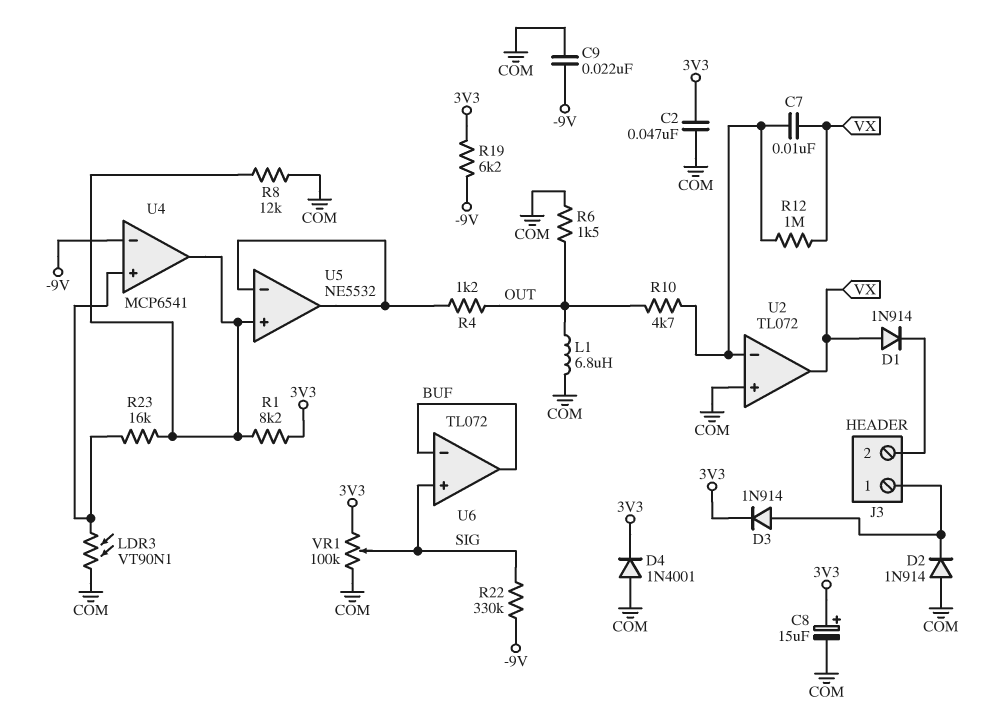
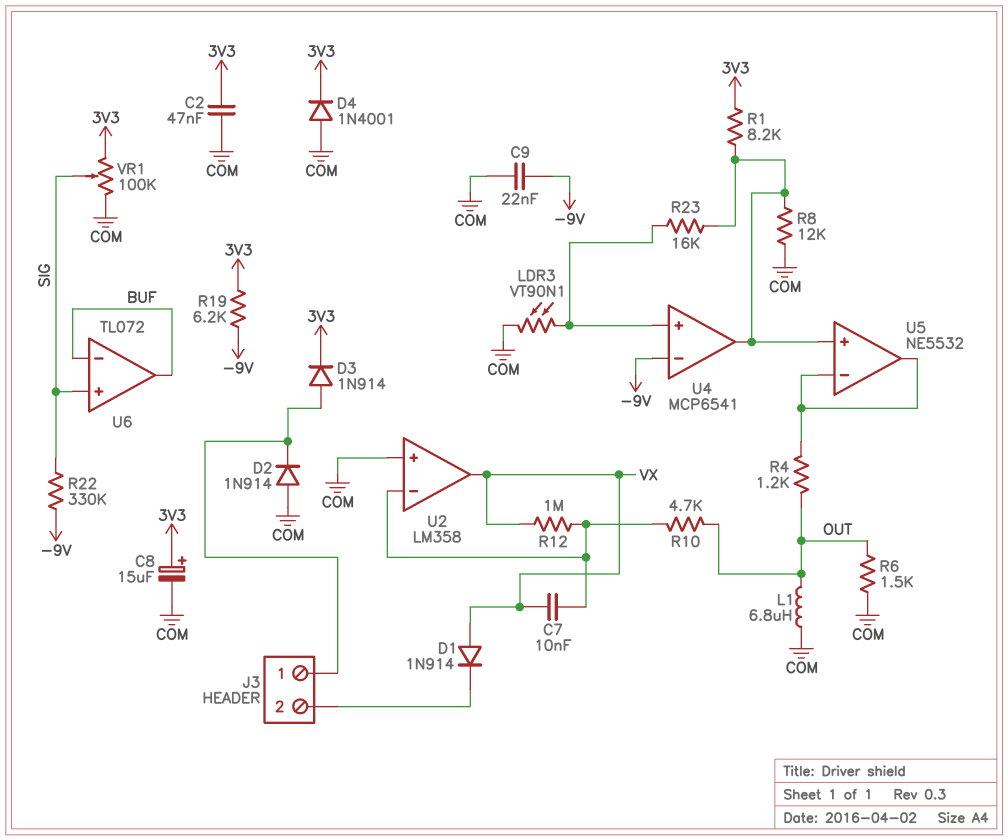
U2: TL072 -> LM358

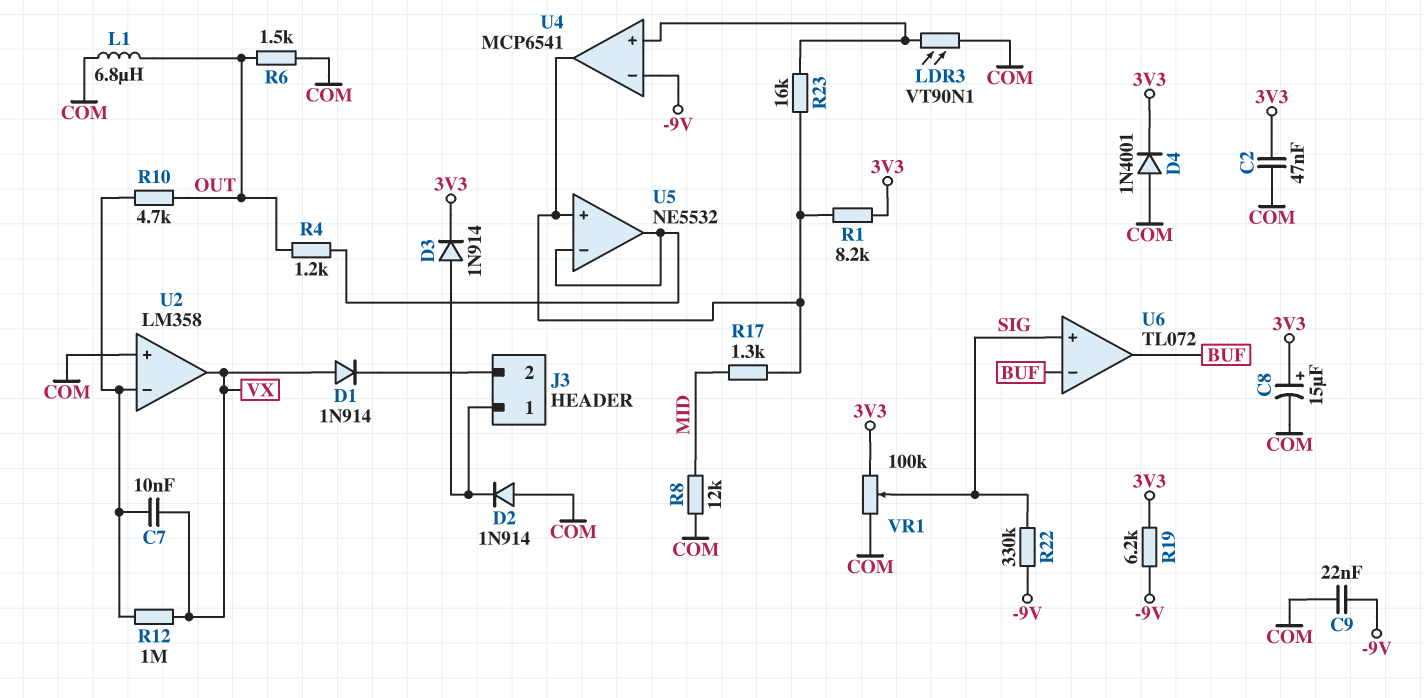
R8: 12k (COM, U4/out) -> 12k (COM, MID)
R17: none -> 1.3k (MID, U4/out)

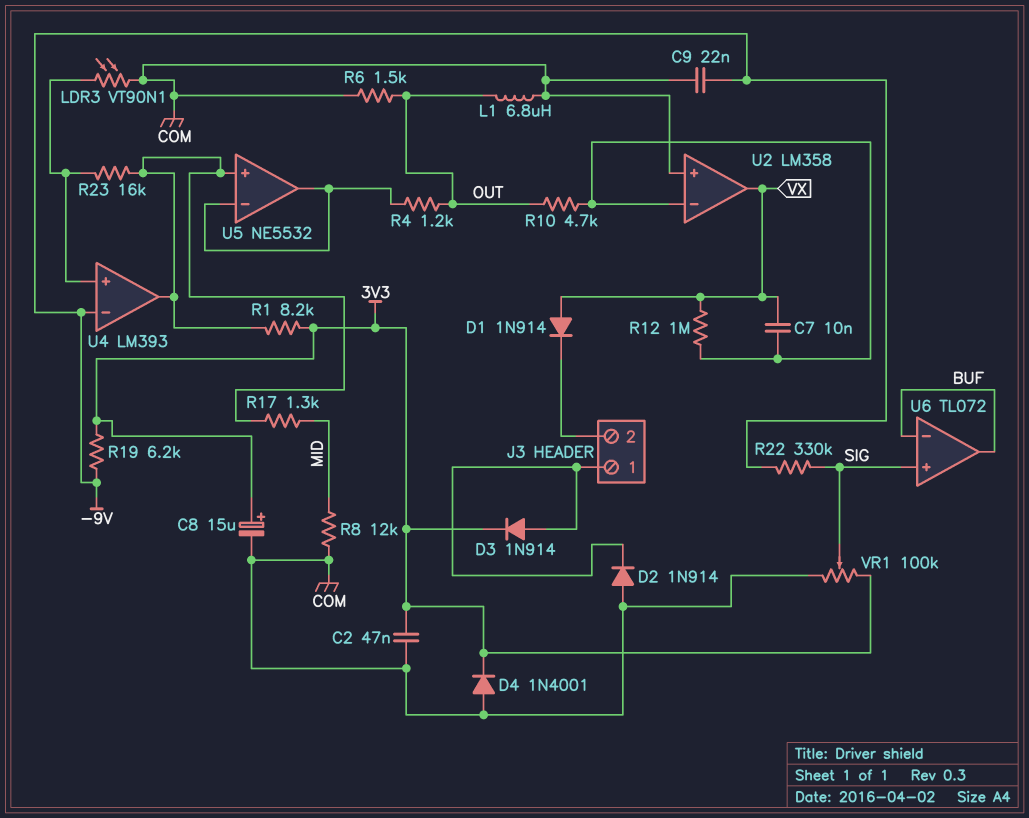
U4: MCP6541 -> LM393

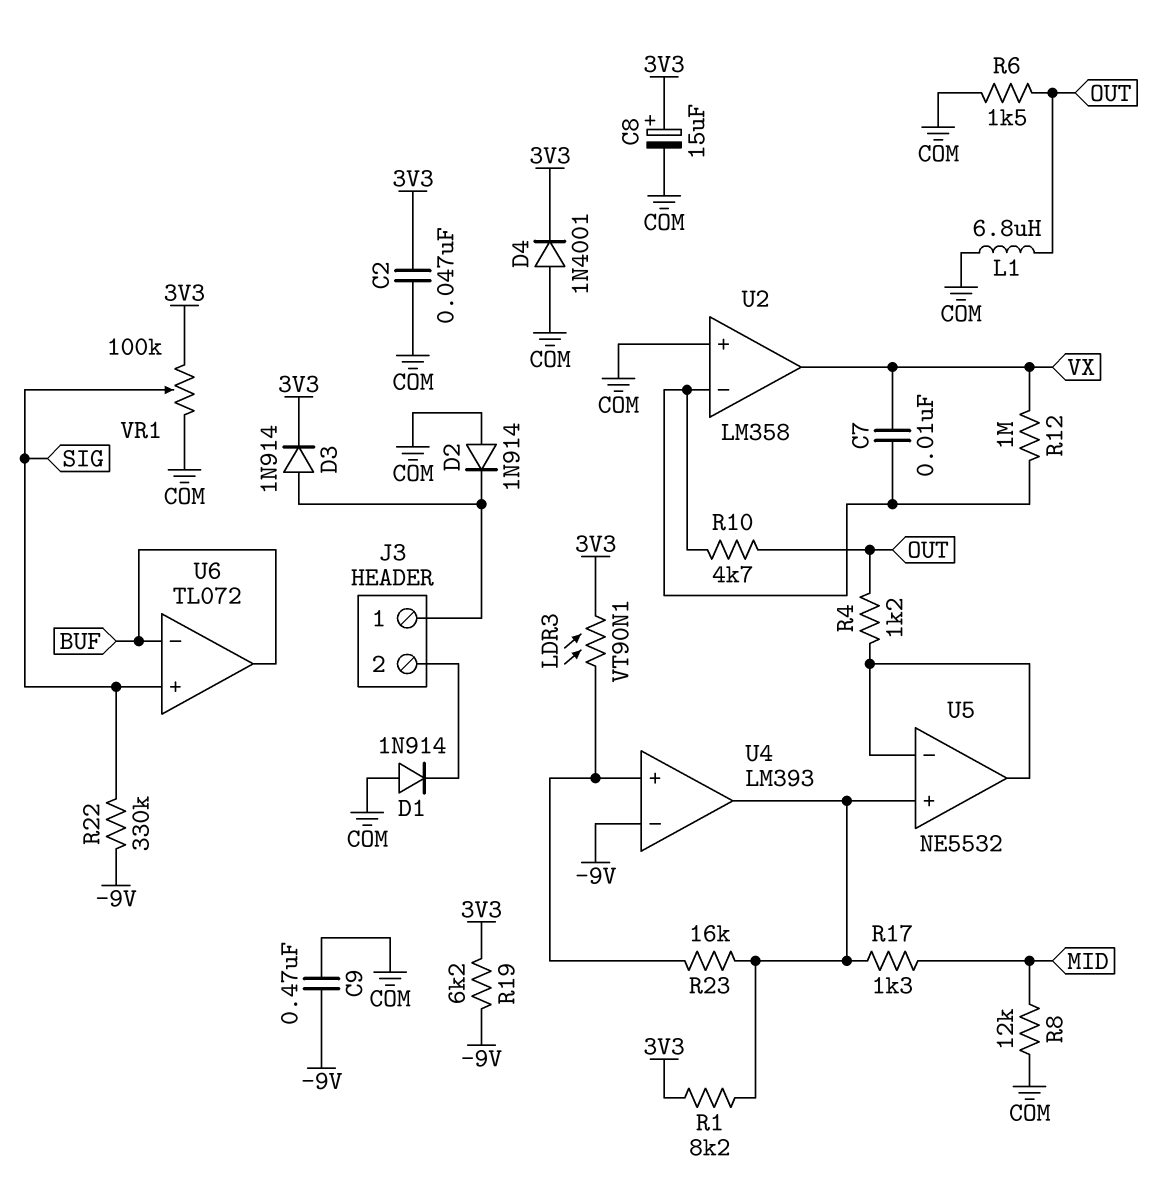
C9: 22nF (-9V, COM) -> 470nF (-9V, COM)
D1: diode 1N914 (A VX, K J3/2) -> diode 1N914 (A COM, K J3/2)
LDR3: VT90N1 (COM, U4/in+) -> VT90N1 (3V3, U4/in+)

